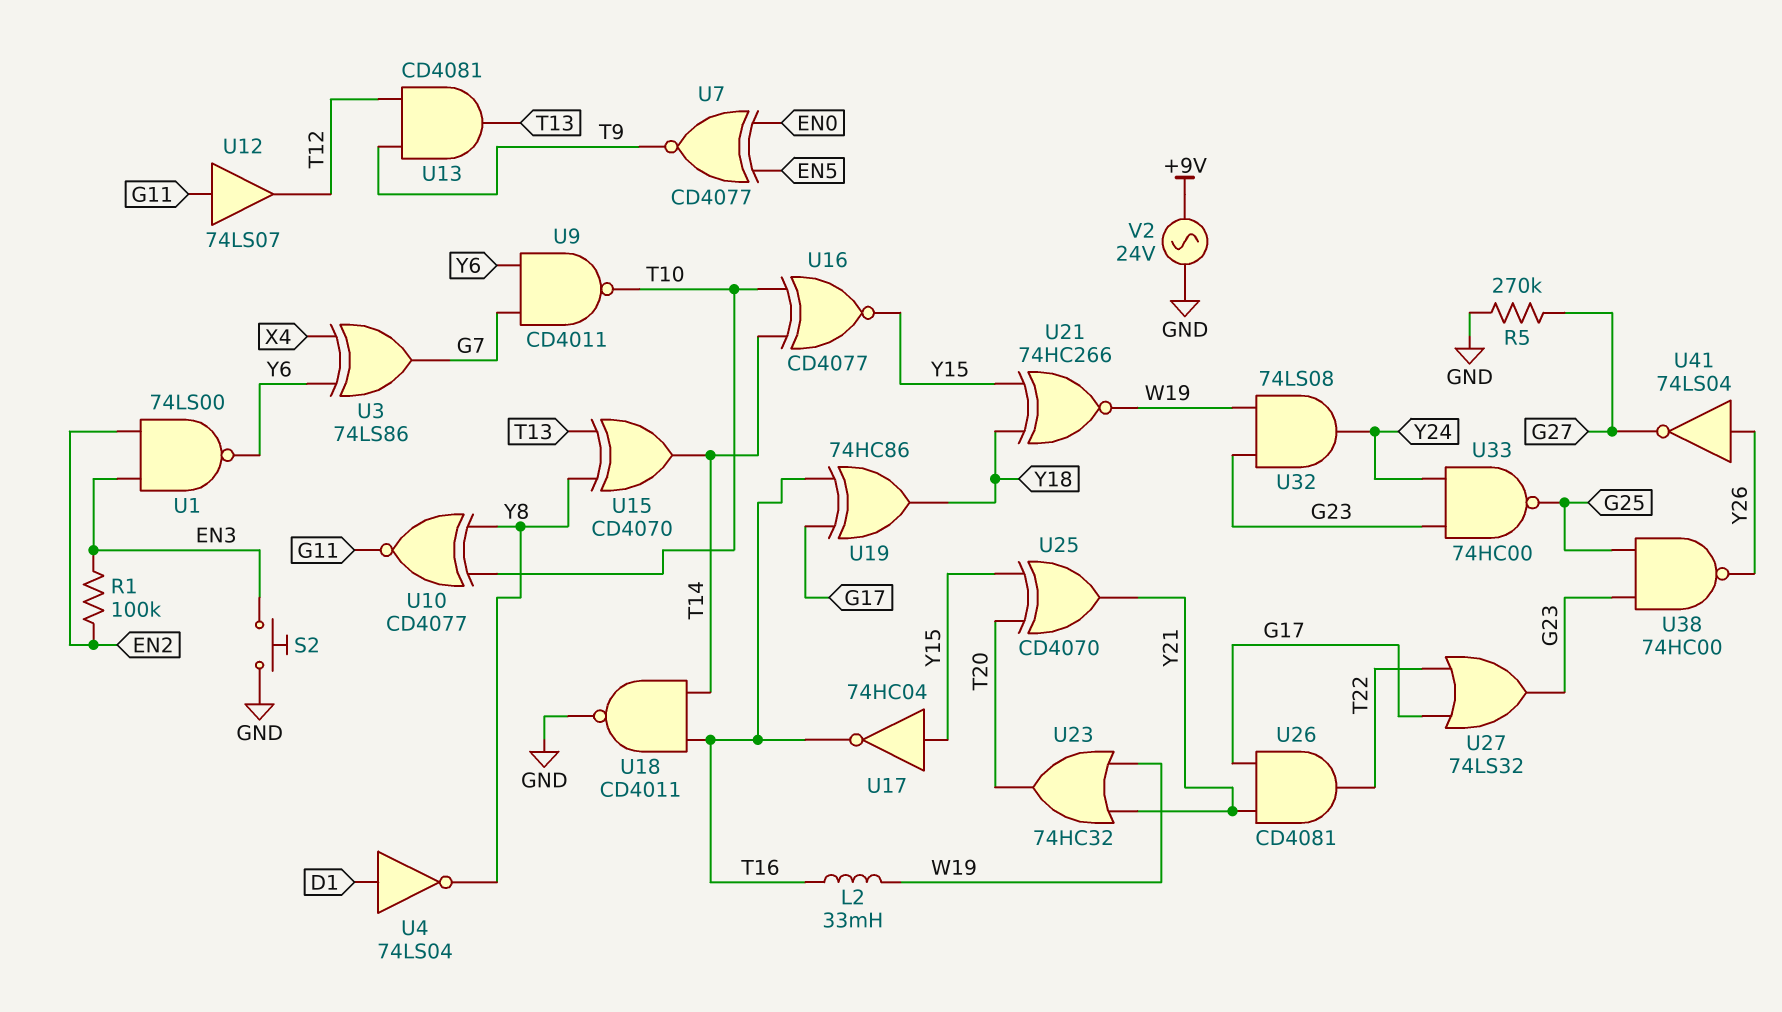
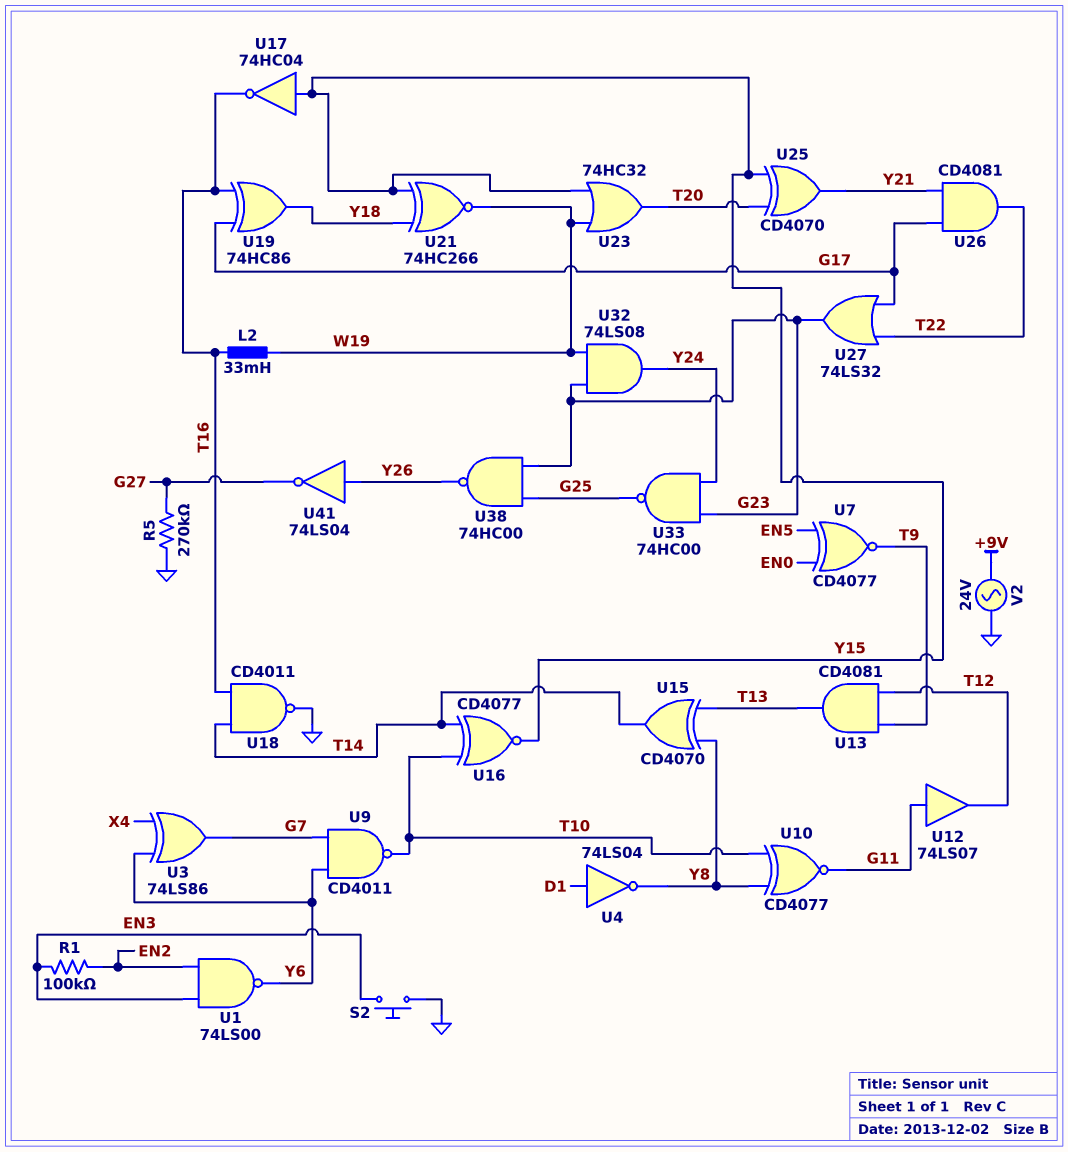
U23: OR 74HC32 (in W19, in Y21, out T20) -> OR 74HC32 (in W19, in Y15, out T20)

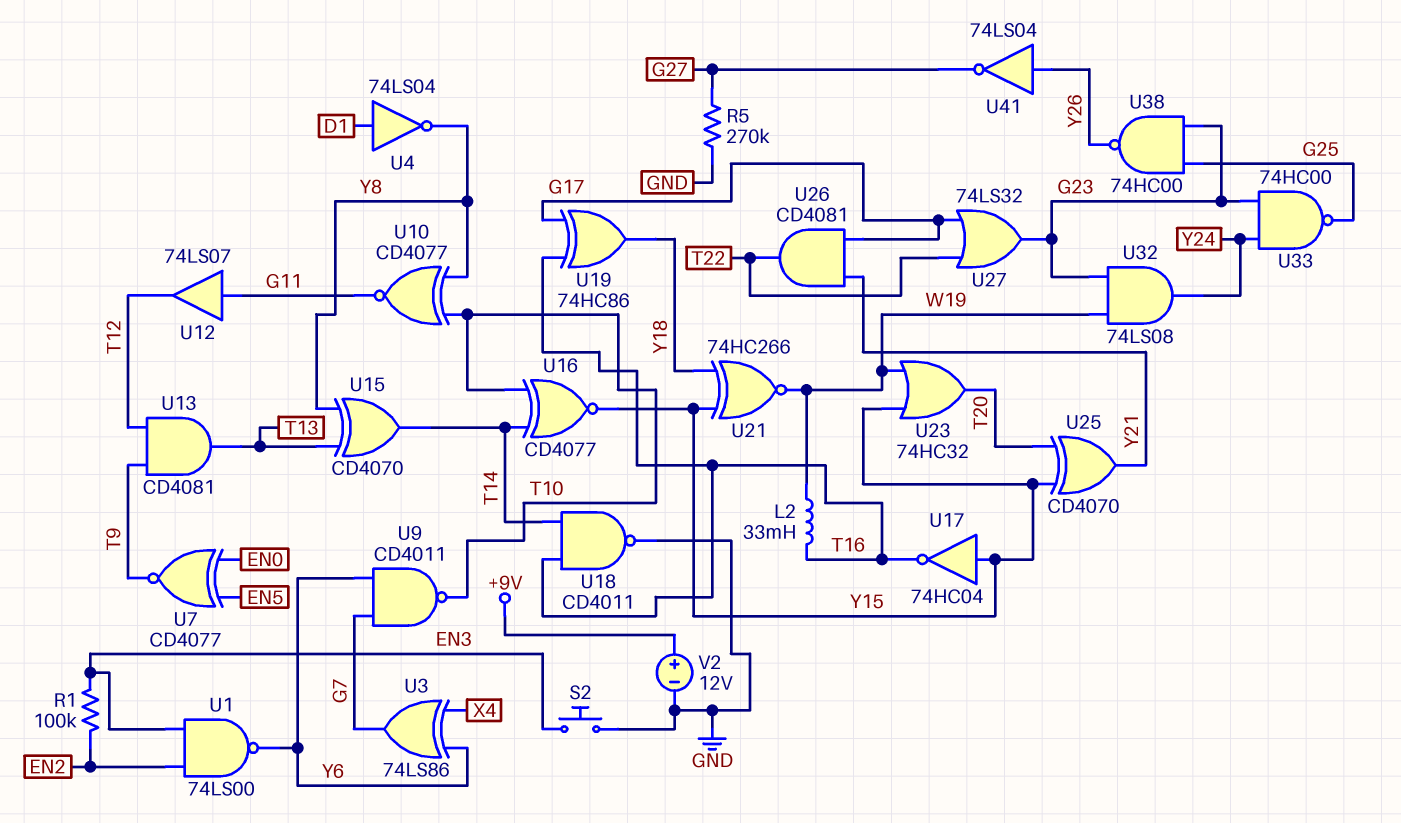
V2: AC 24V (+9V, GND) -> 12V (plus +9V, minus GND)

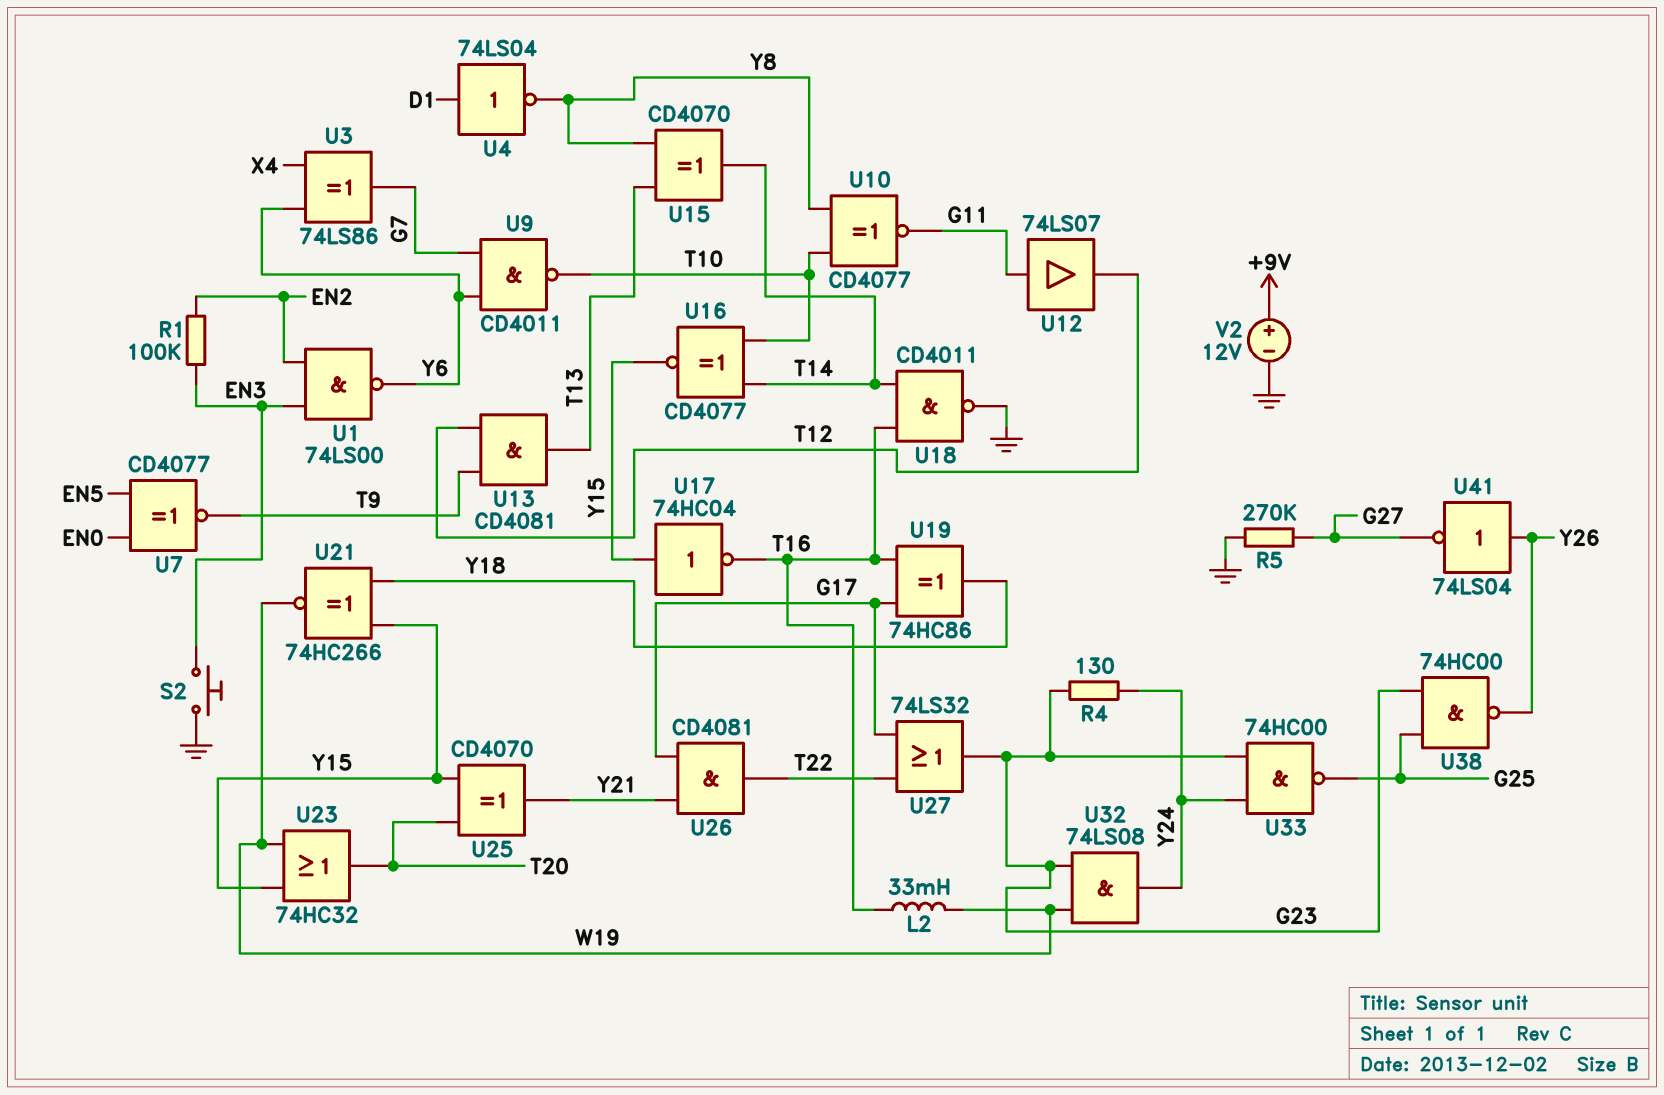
R4: none -> 130 (G23, Y24)

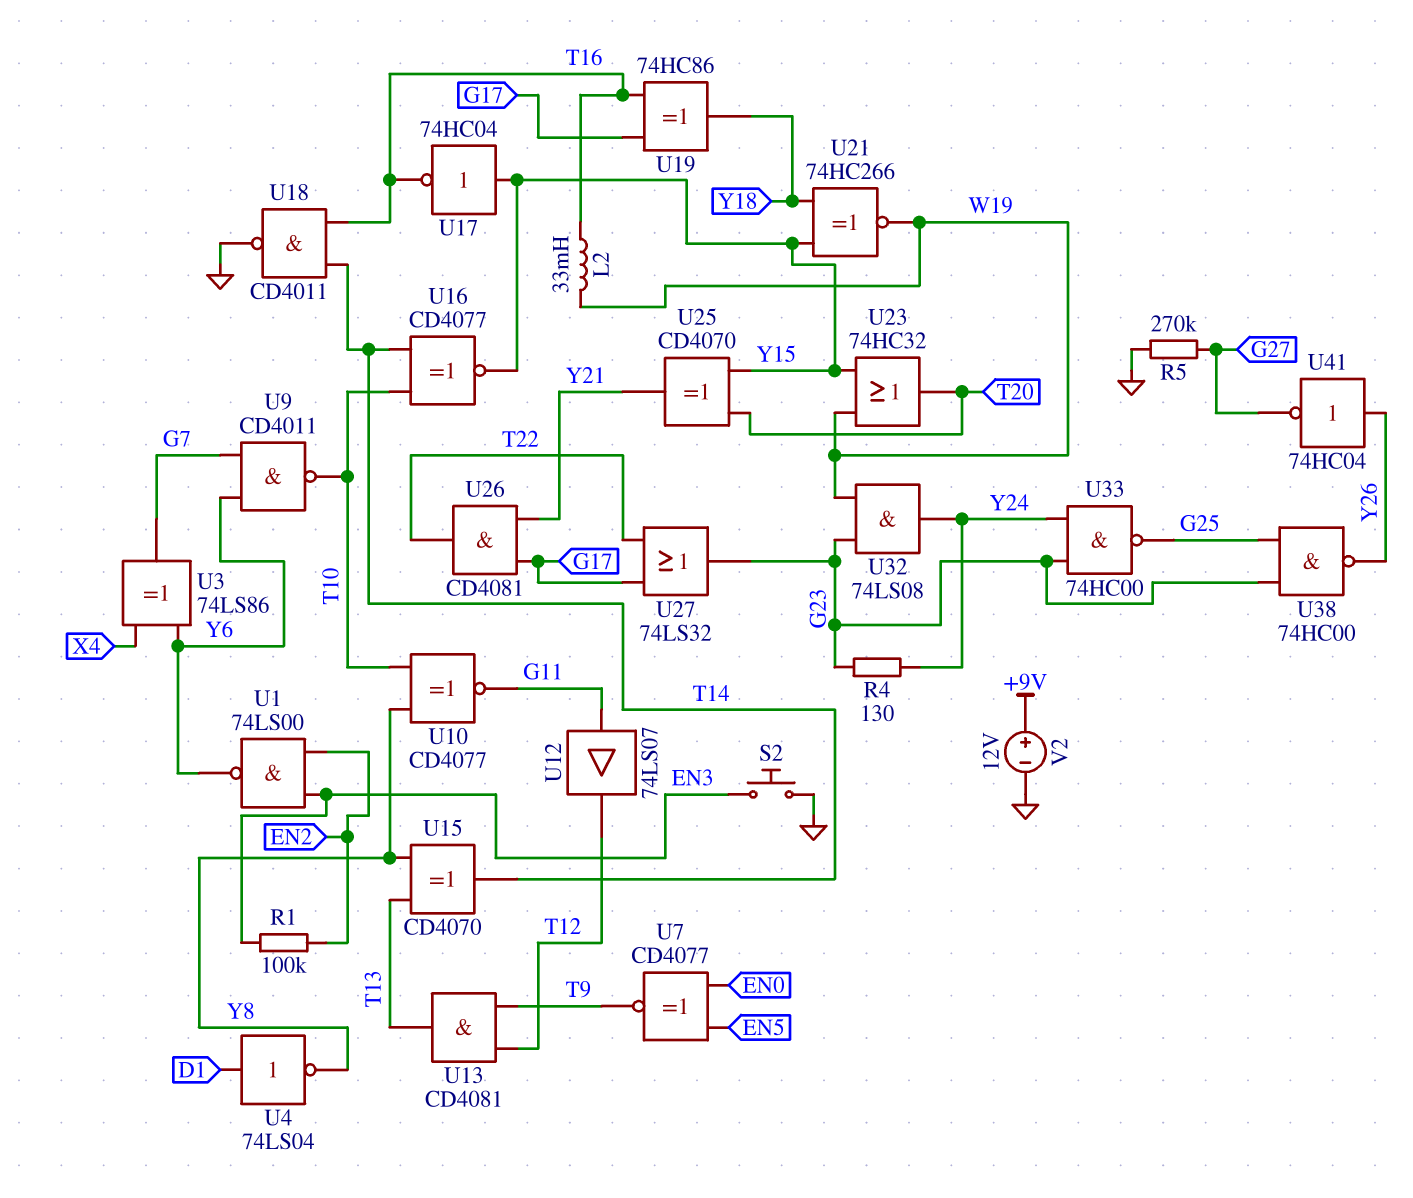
U41: NOT 74LS04 (in Y26, out G27) -> NOT 74HC04 (in Y26, out G27)

